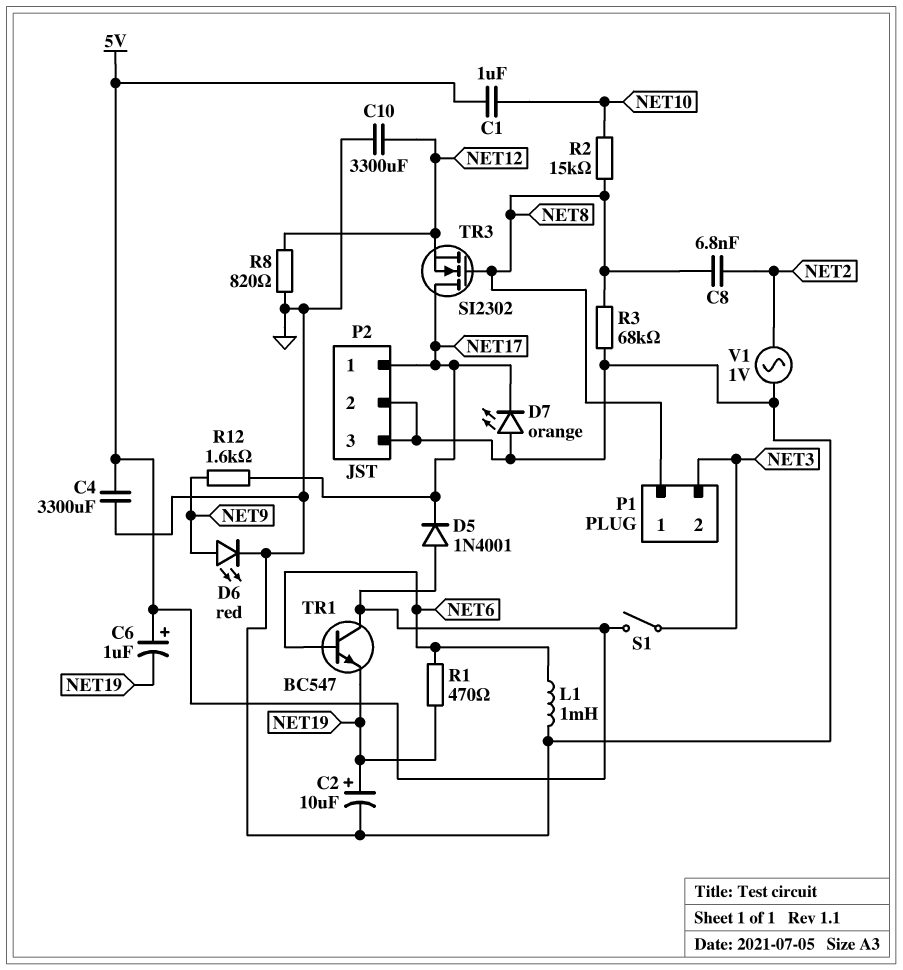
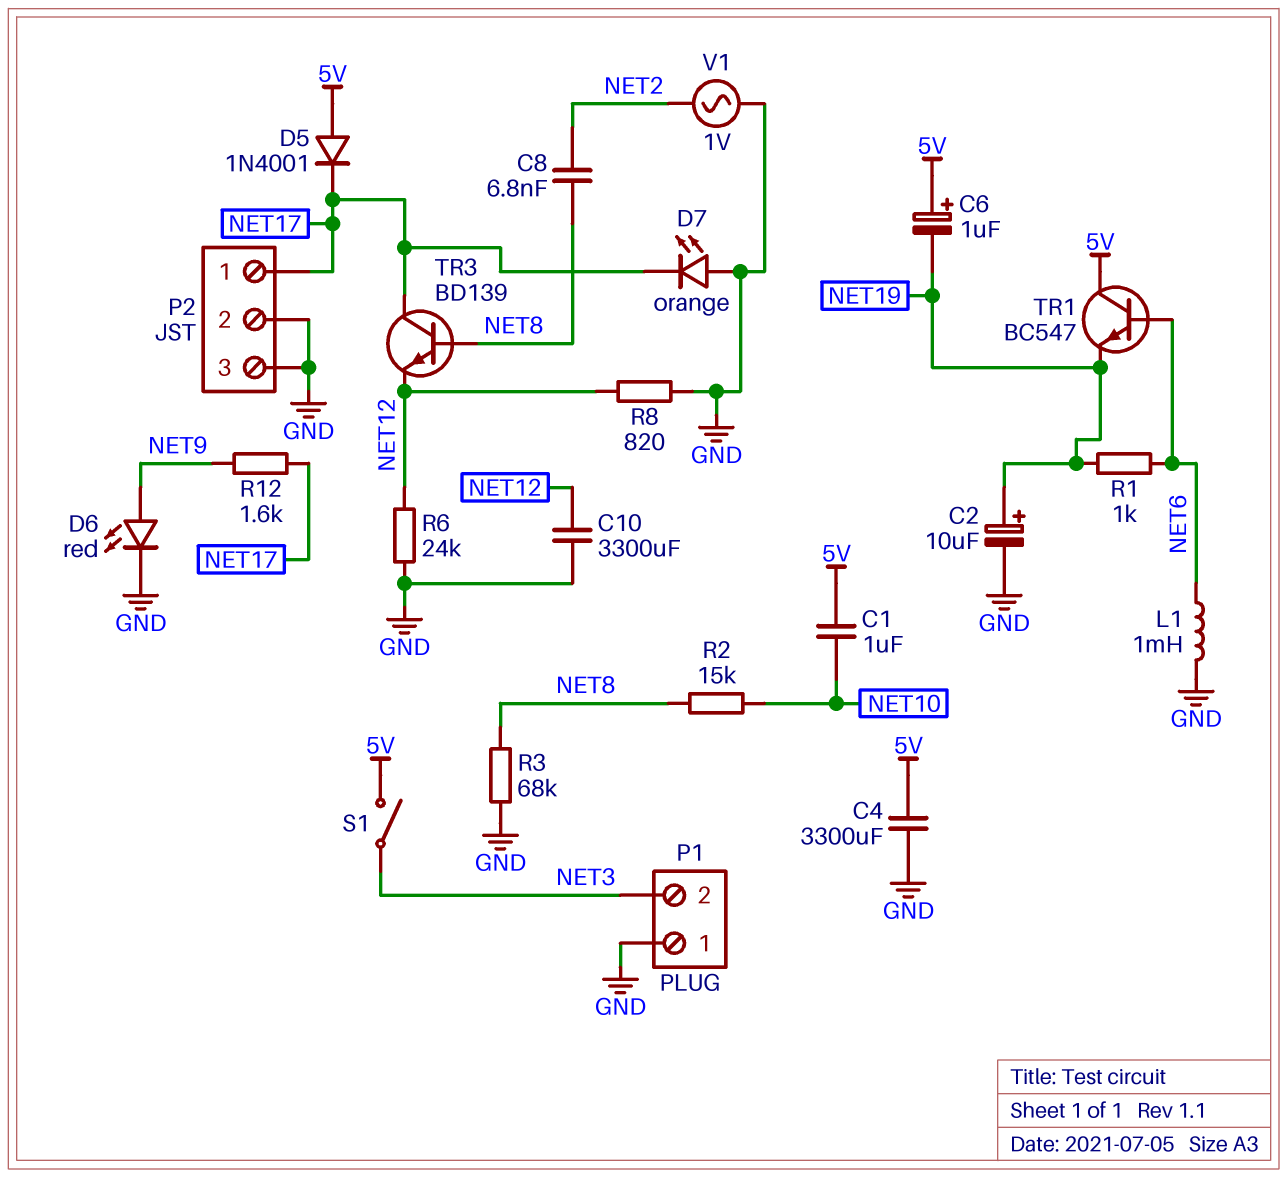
P1 pin 1: NET8 -> GND
R1: 470 (NET6, NET19) -> 1k (NET6, NET19)
R6: none -> 24k (GND, NET12)
TR3: NMOS SI2302 (G NET8, D NET17, S NET12) -> NPN BD139 (B NET8, C NET17, E NET12)

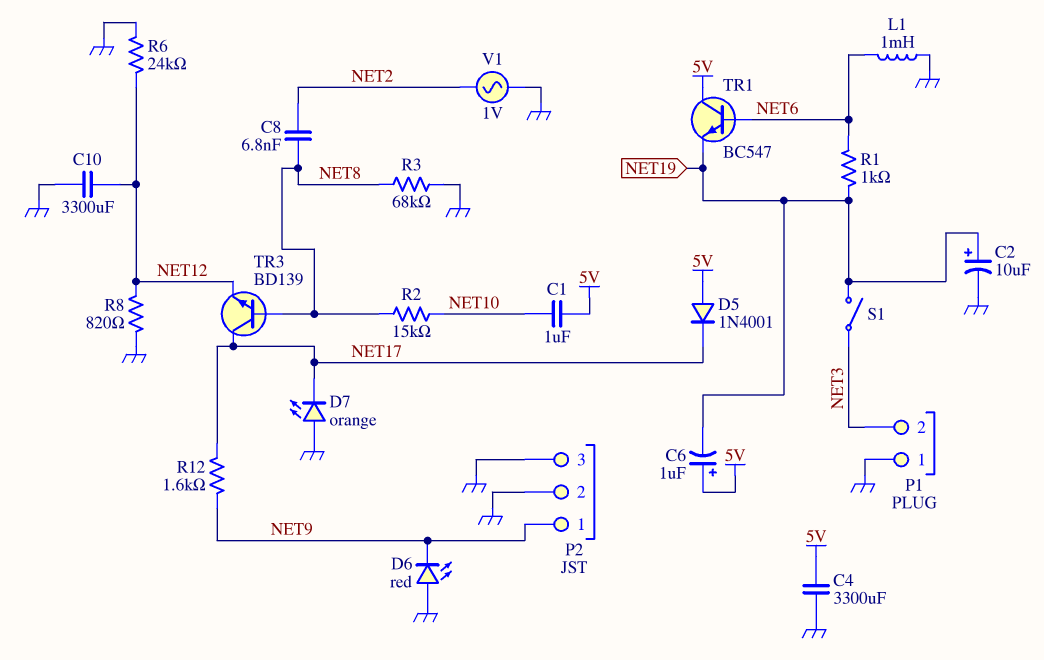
D6: LED red (A NET9, K GND) -> LED red (A GND, K NET9)
P2 pin 1: NET17 -> NET9
S1: switch (5V, NET3) -> switch (NET3, NET19)

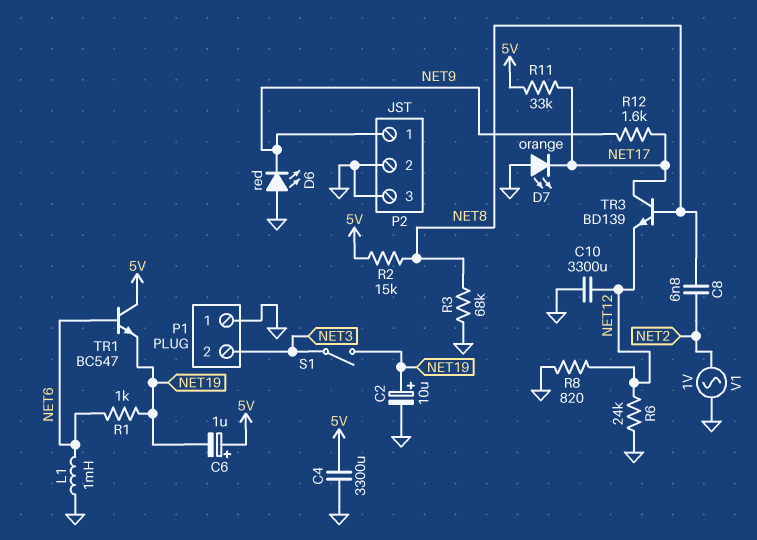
C1: 1uF (5V, NET10) -> none
D5: diode 1N4001 (A 5V, K NET17) -> none
R2: 15k (NET8, NET10) -> 15k (5V, NET8)
R11: none -> 33k (5V, NET17)

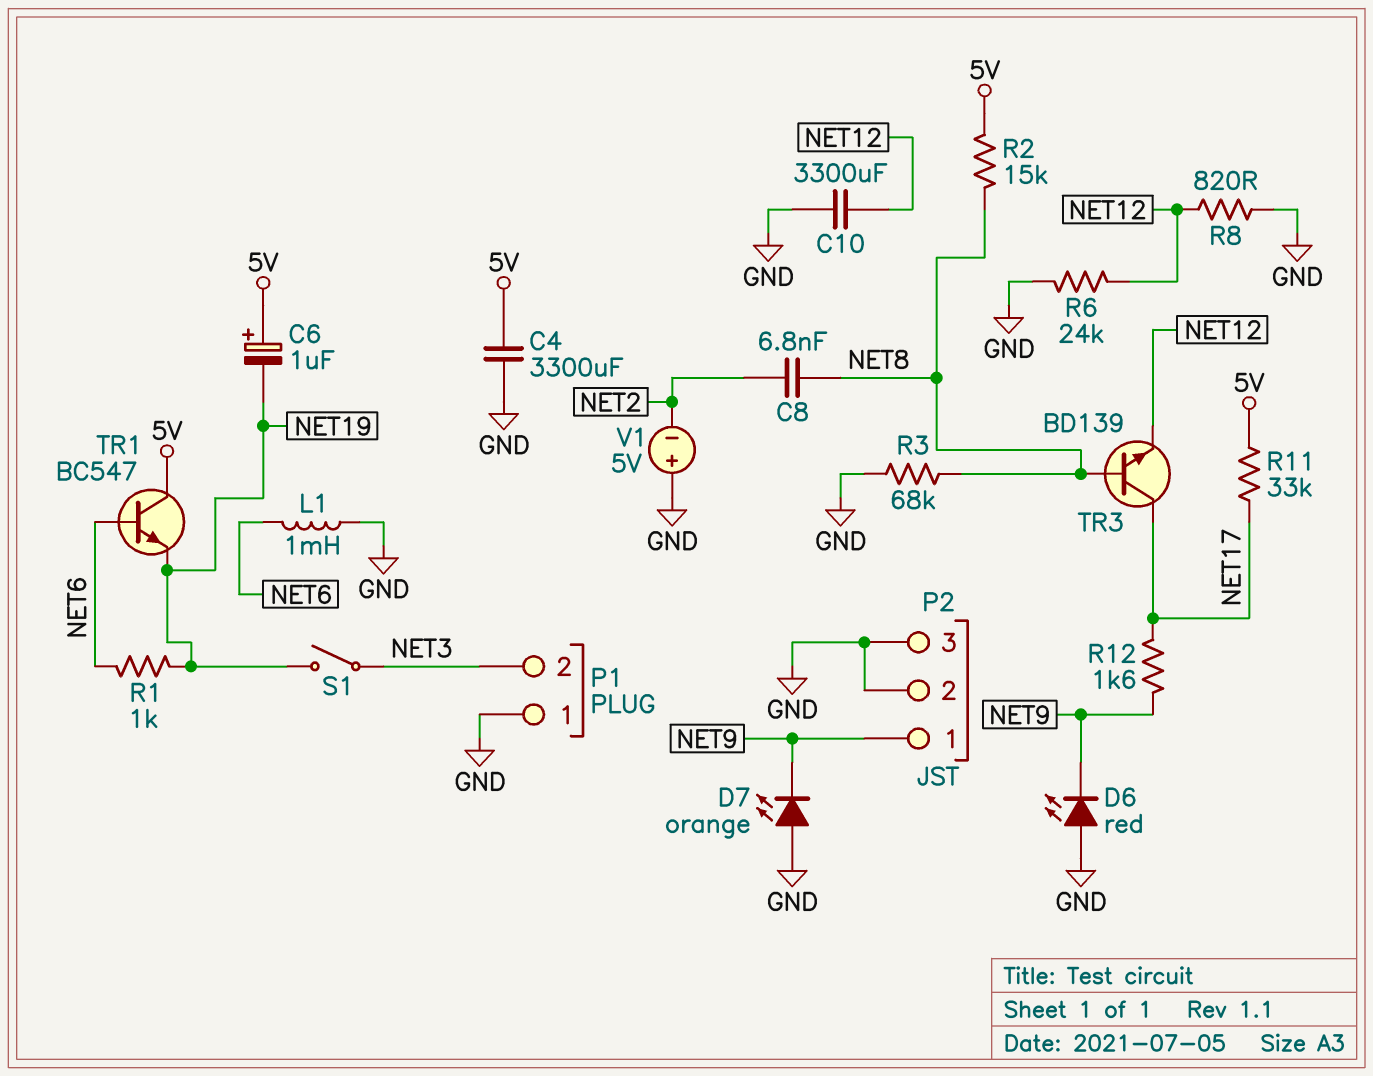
C2: 10uF (plus NET19, minus GND) -> none
D7: LED orange (A GND, K NET17) -> LED orange (A GND, K NET9)
V1: AC 1V (GND, NET2) -> 5V (plus GND, minus NET2)

